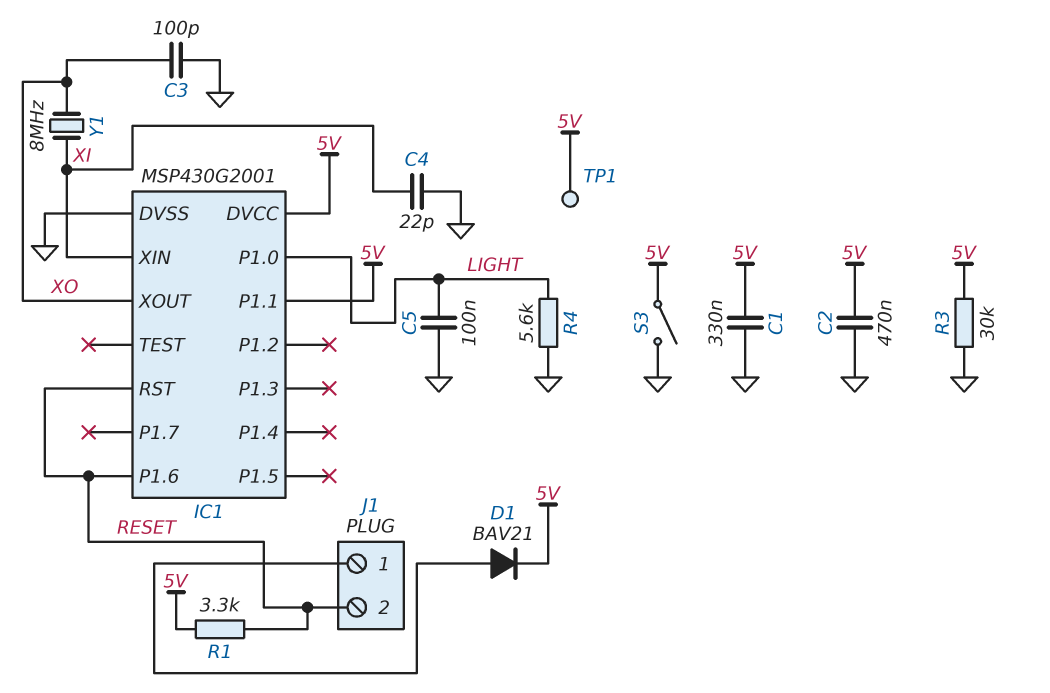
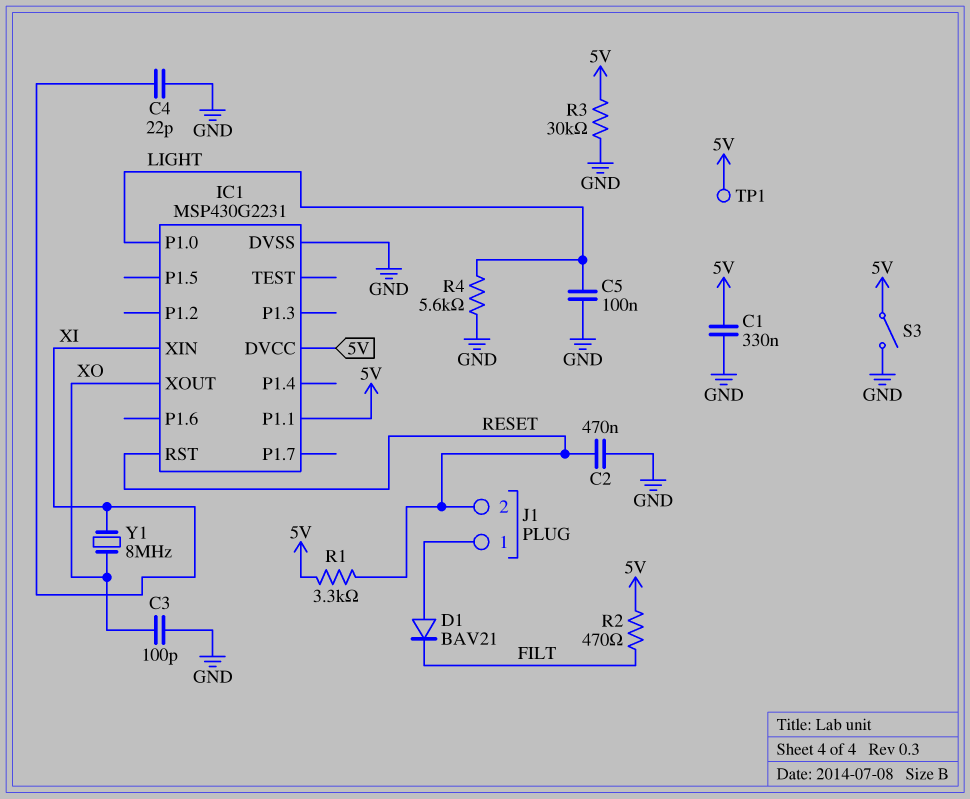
C2: 470nF (5V, GND) -> 470nF (GND, RESET)
D1: diode BAV21 (A J1/1, K 5V) -> diode BAV21 (A J1/1, K FILT)
IC1: MSP430G2001 -> MSP430G2231
IC1 pin P1.6: RESET -> none
R2: none -> 470 (5V, FILT)

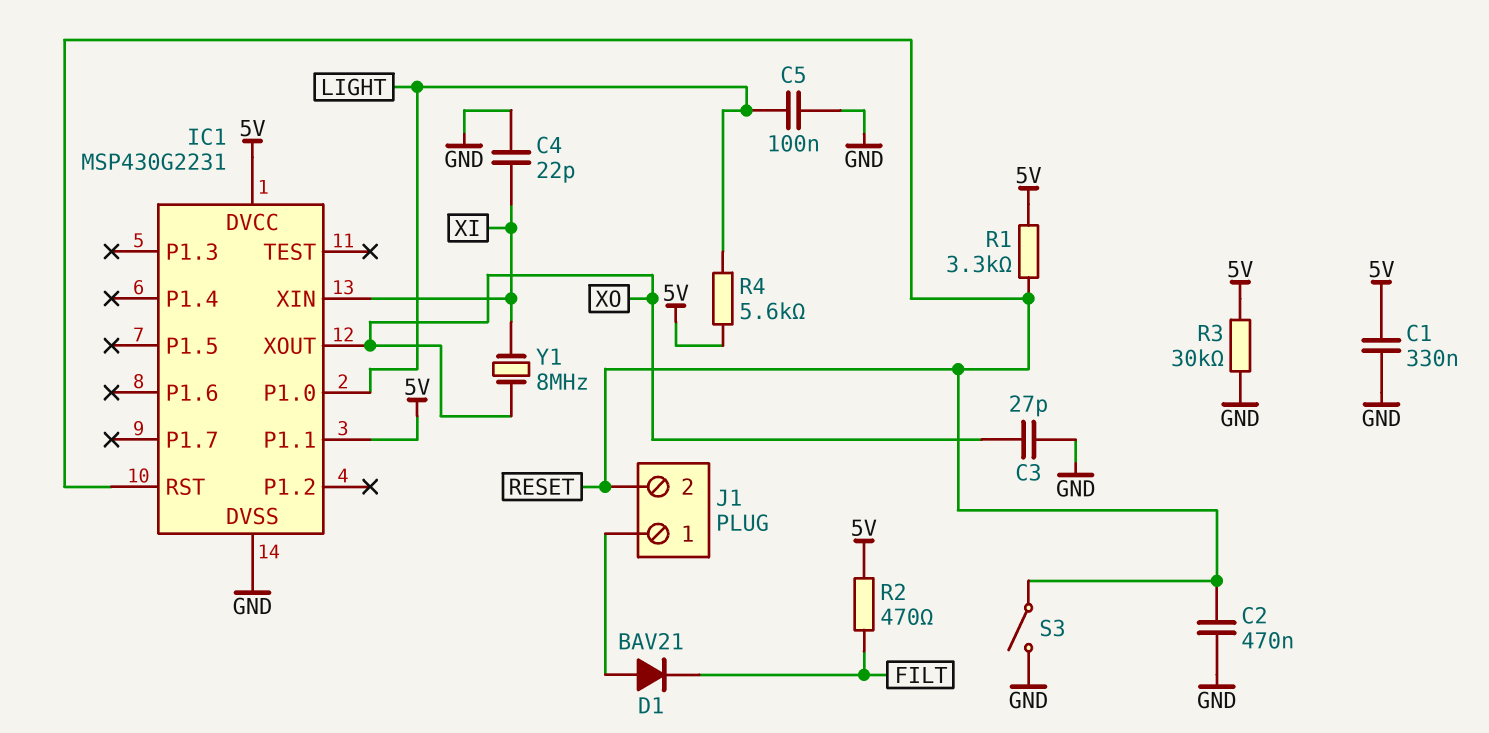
C3: 100pF (GND, XO) -> 27pF (GND, XO)
R4: 5.6k (GND, LIGHT) -> 5.6k (5V, LIGHT)
S3: switch (5V, GND) -> switch (GND, RESET)
TP1: test point (5V) -> none

